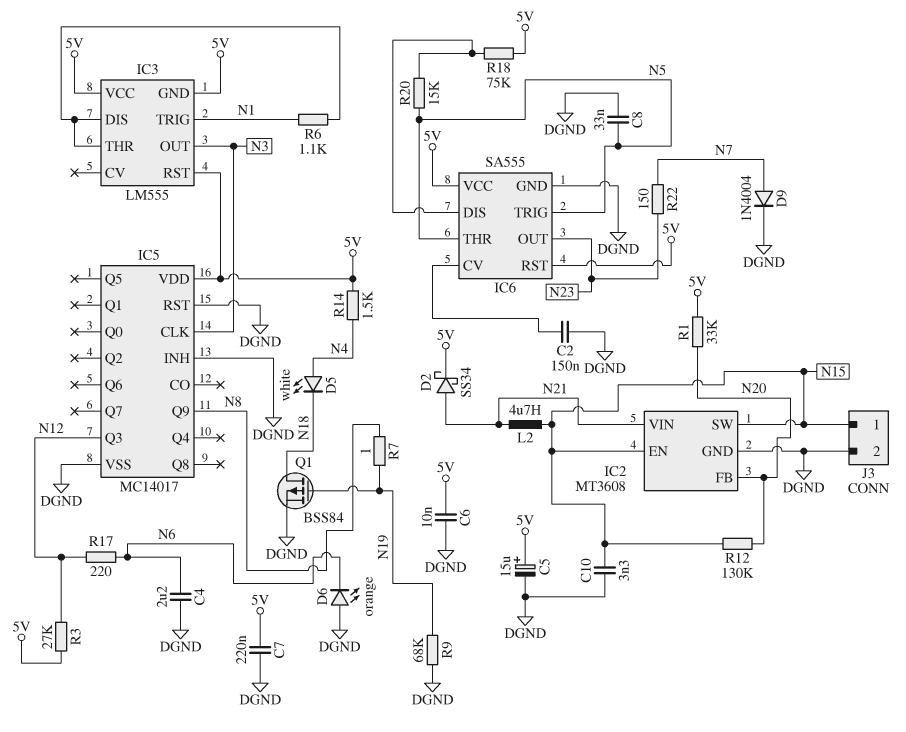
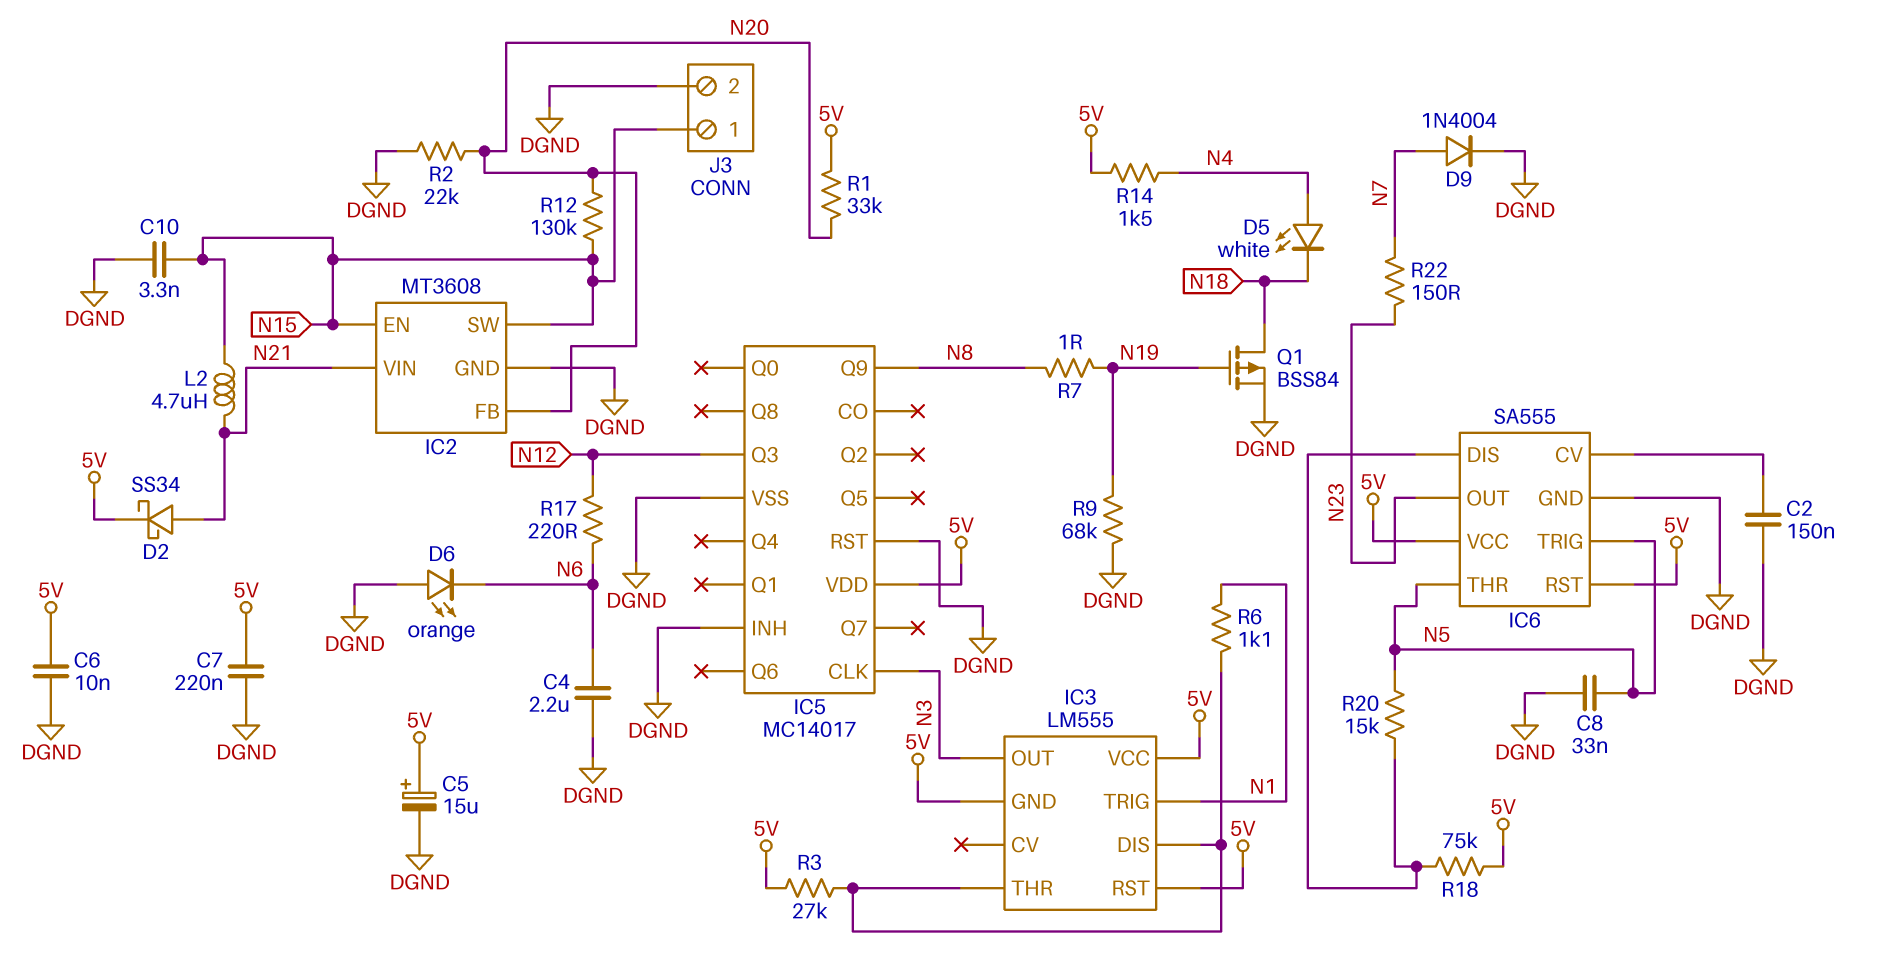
R2: none -> 22k (DGND, N20)
R3: 27k (5V, N12) -> 27k (5V, IC3/DIS)

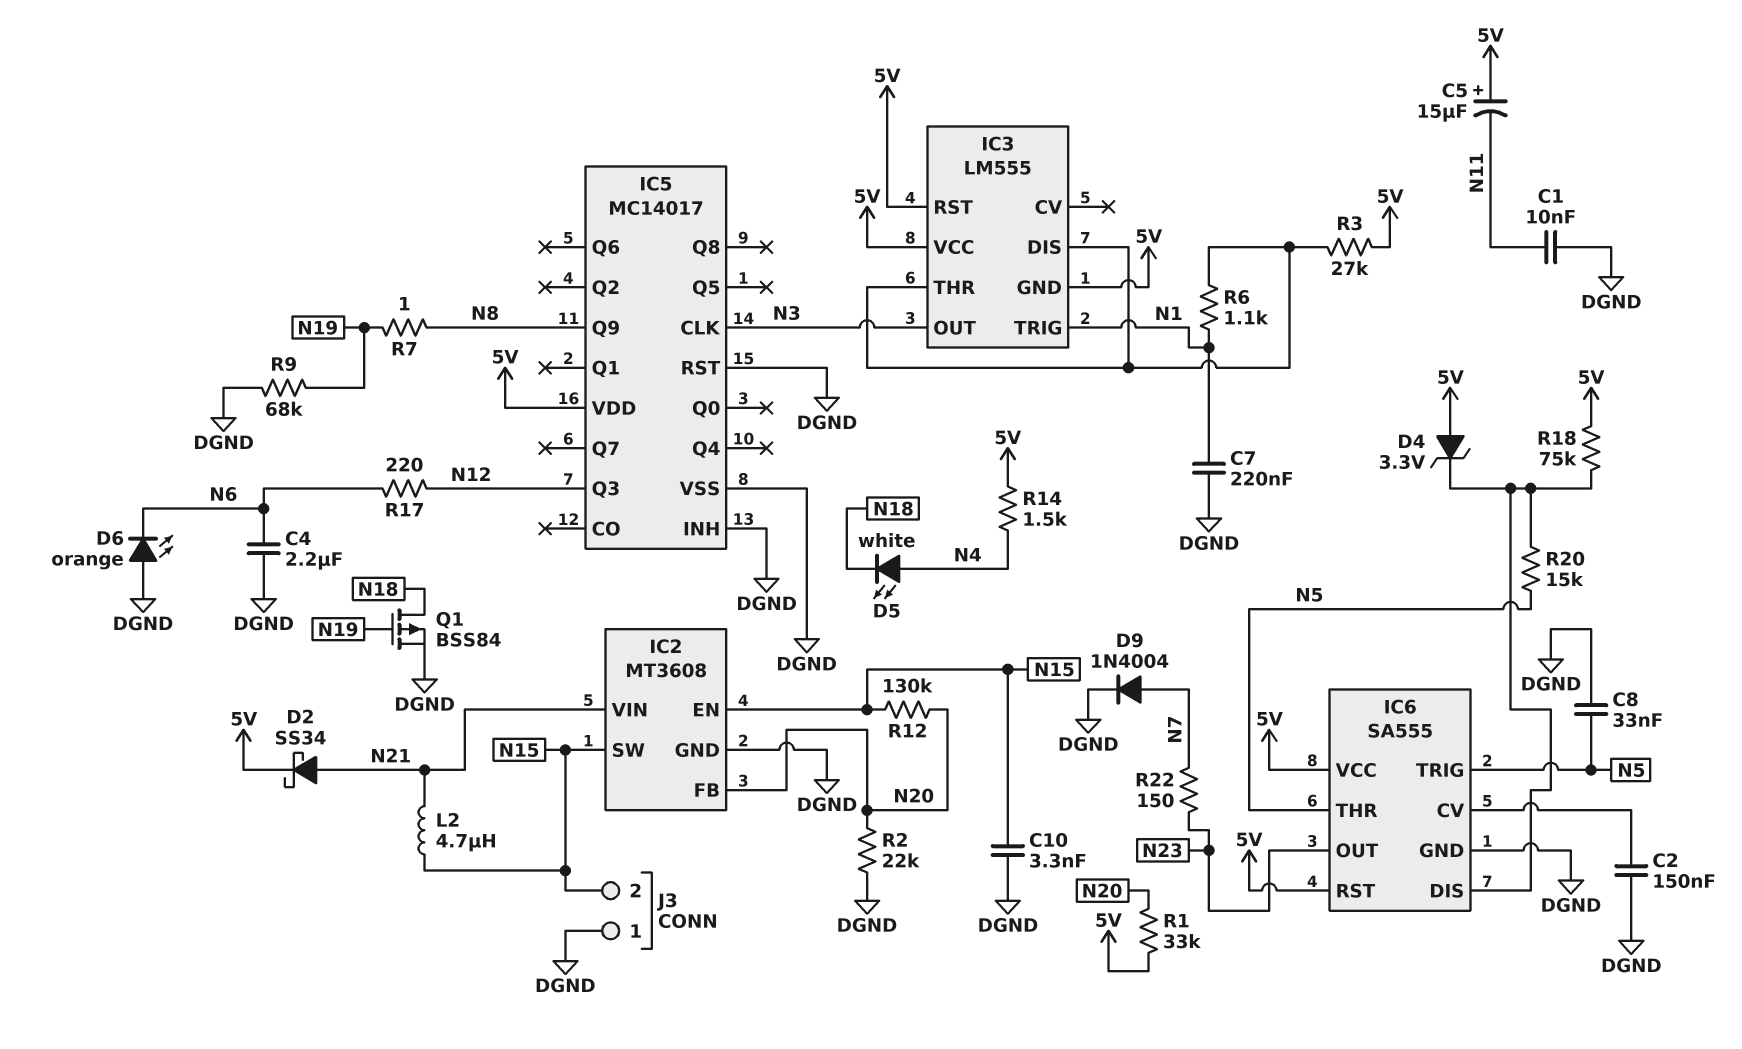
C1: none -> 10nF (DGND, N11)
C5: 15uF (plus 5V, minus DGND) -> 15uF (plus 5V, minus N11)
C6: 10nF (5V, DGND) -> none
C7: 220nF (5V, DGND) -> 220nF (DGND, N1)
D4: none -> zener 3.3V (A 5V, K IC6/DIS)
J3 pin 1: N15 -> DGND
J3 pin 2: DGND -> N15

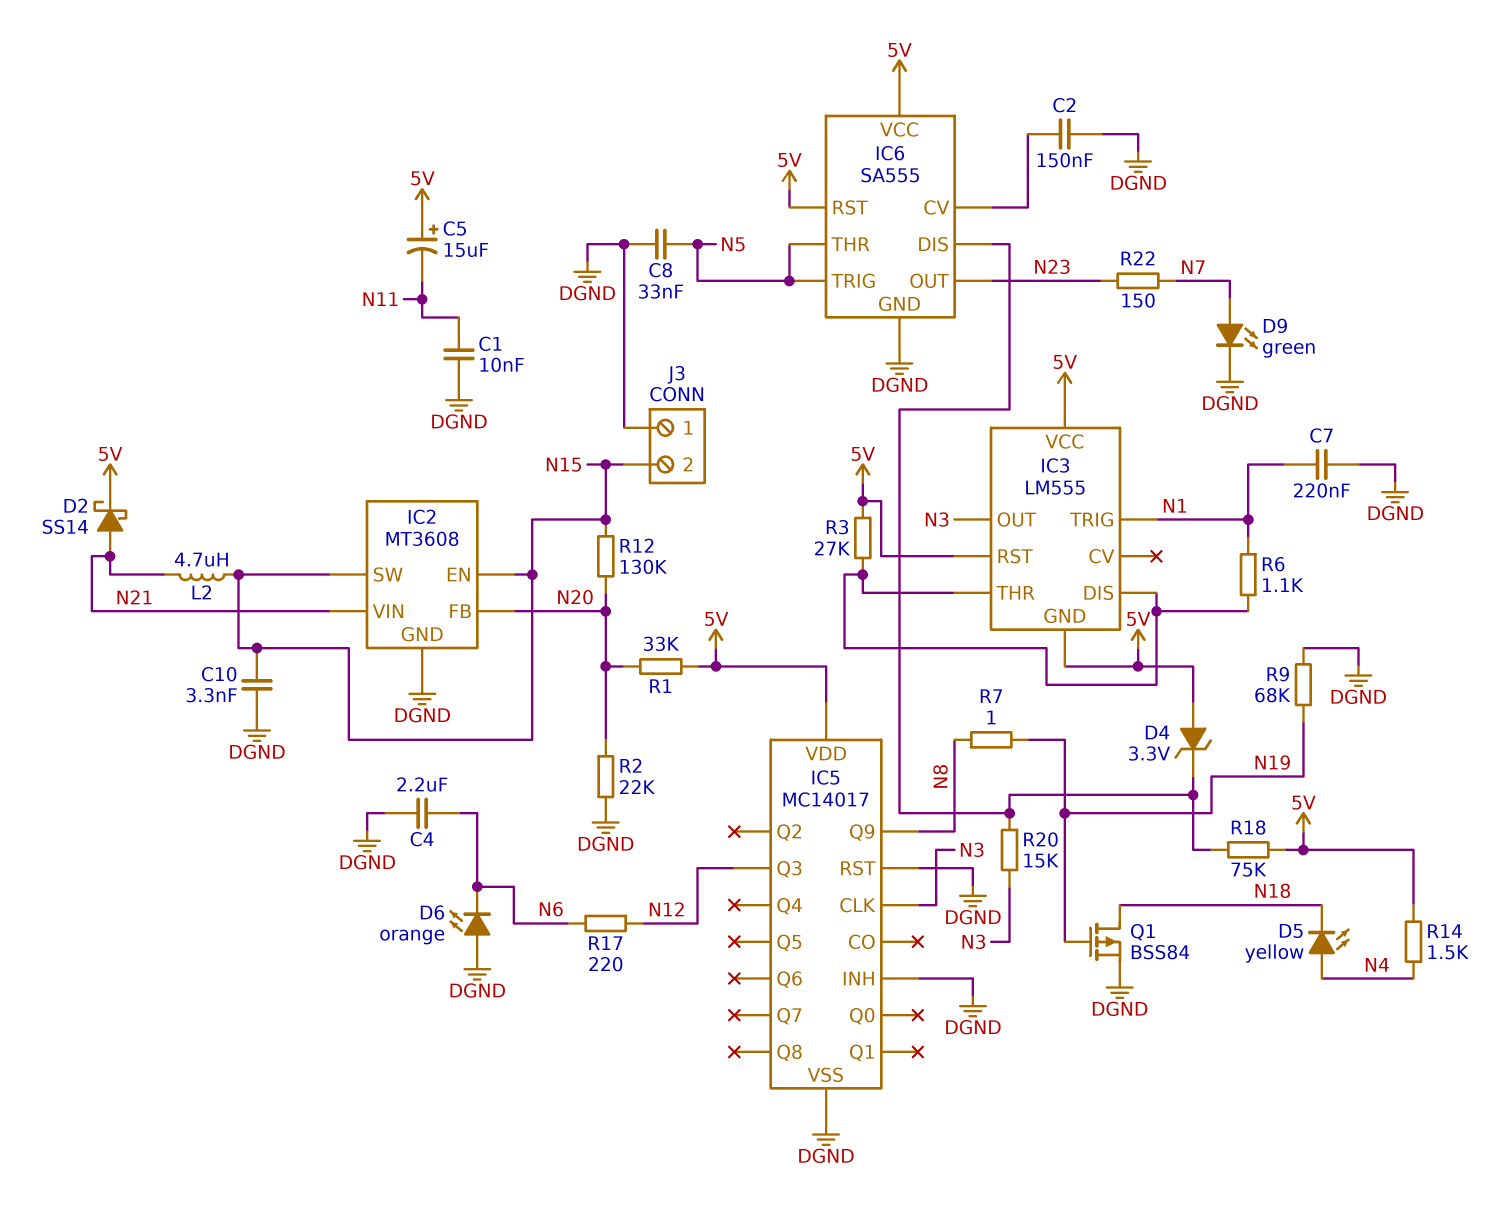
D2: schottky SS34 (A N21, K 5V) -> schottky SS14 (A N21, K 5V)
D5: LED white (A N4, K N18) -> LED yellow (A N4, K N18)
D9: diode 1N4004 (A N7, K DGND) -> LED green (A N7, K DGND)
R20: 15k (IC6/DIS, N5) -> 15k (IC6/DIS, N3)

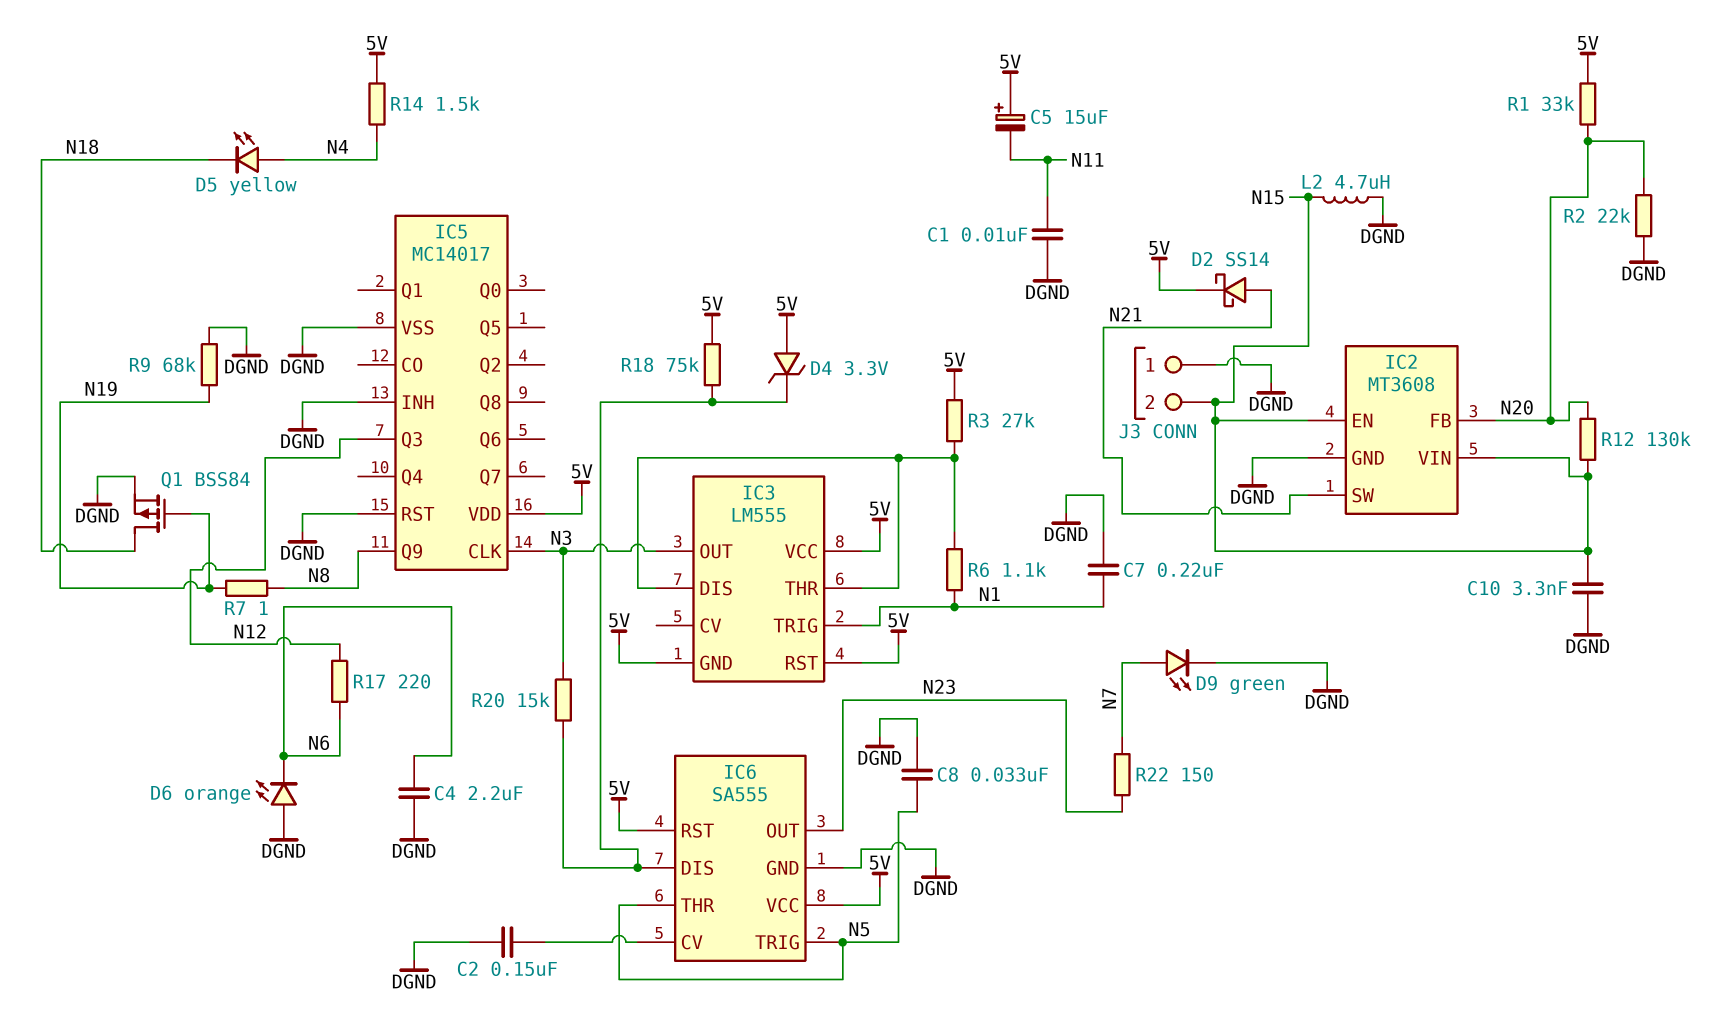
IC2 pin SW: N15 -> N21
IC2 pin VIN: N21 -> N15
L2: 4.7uH (N15, N21) -> 4.7uH (DGND, N15)

